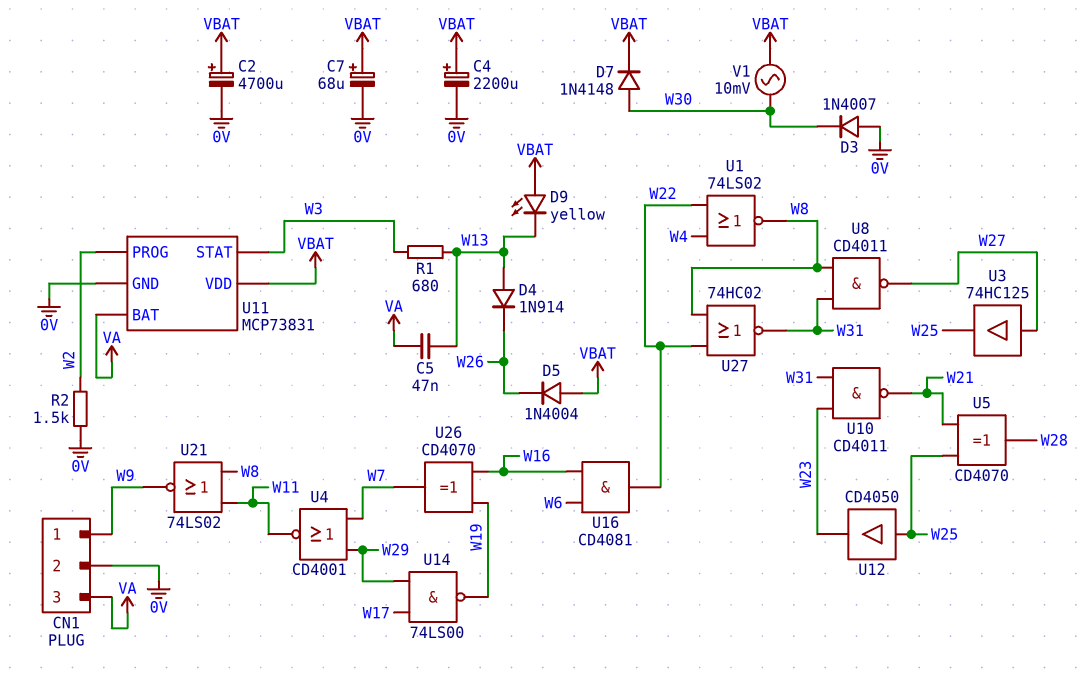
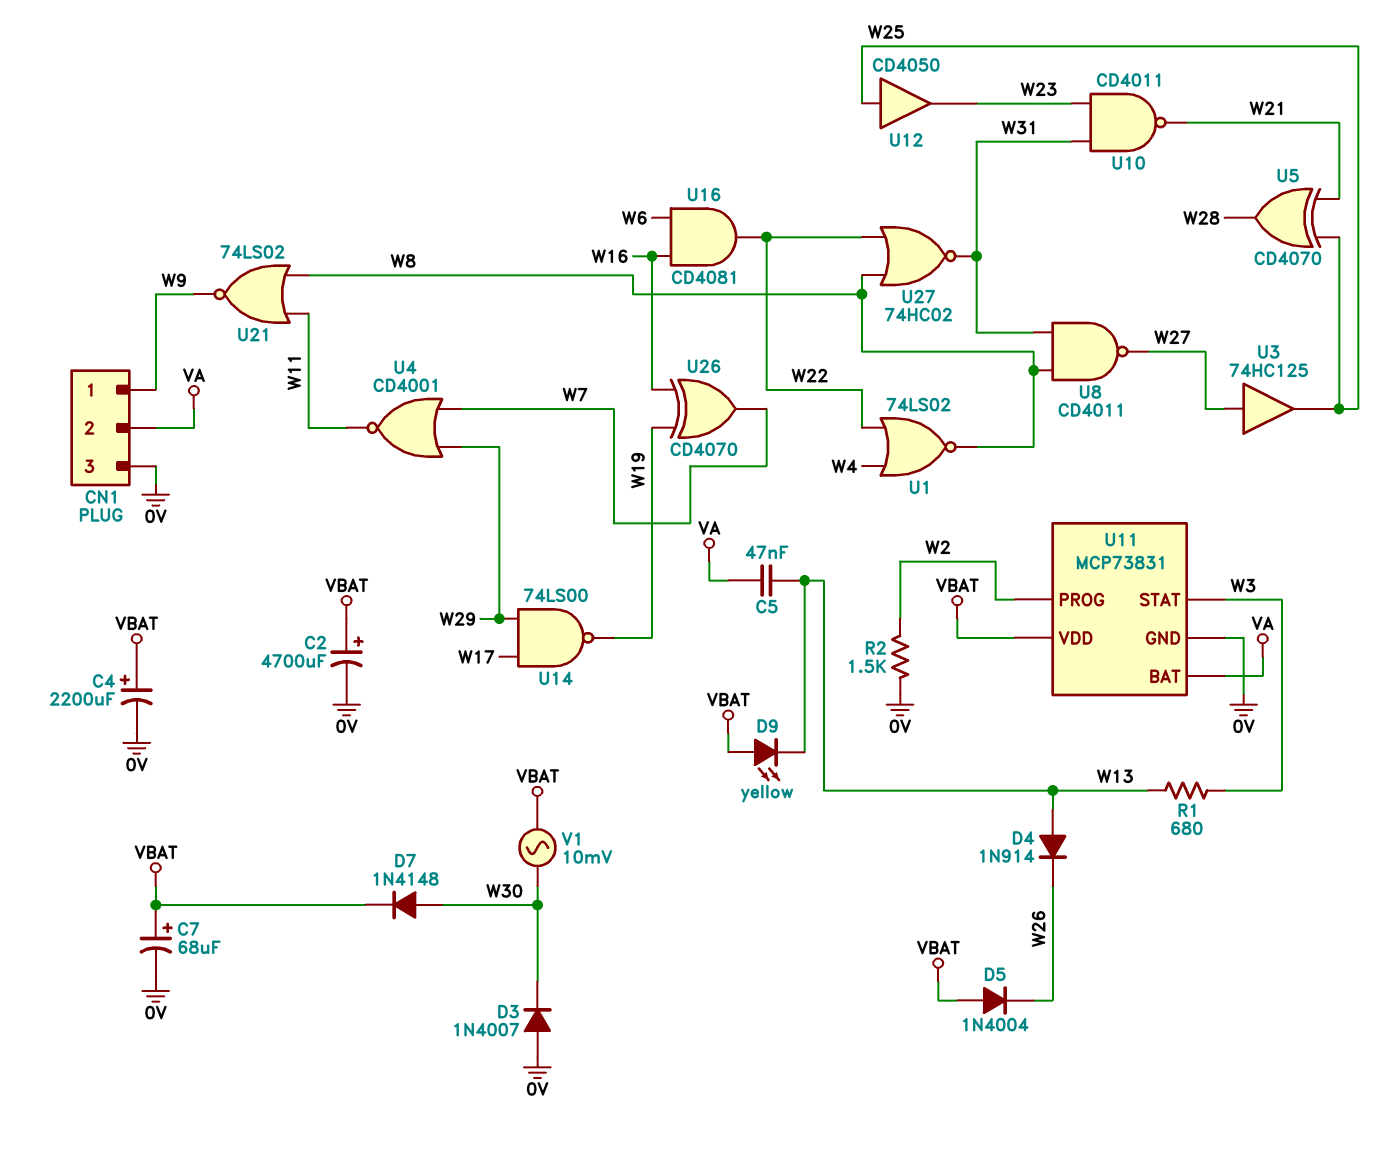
CN1 pin 2: 0V -> VA
CN1 pin 3: VA -> 0V

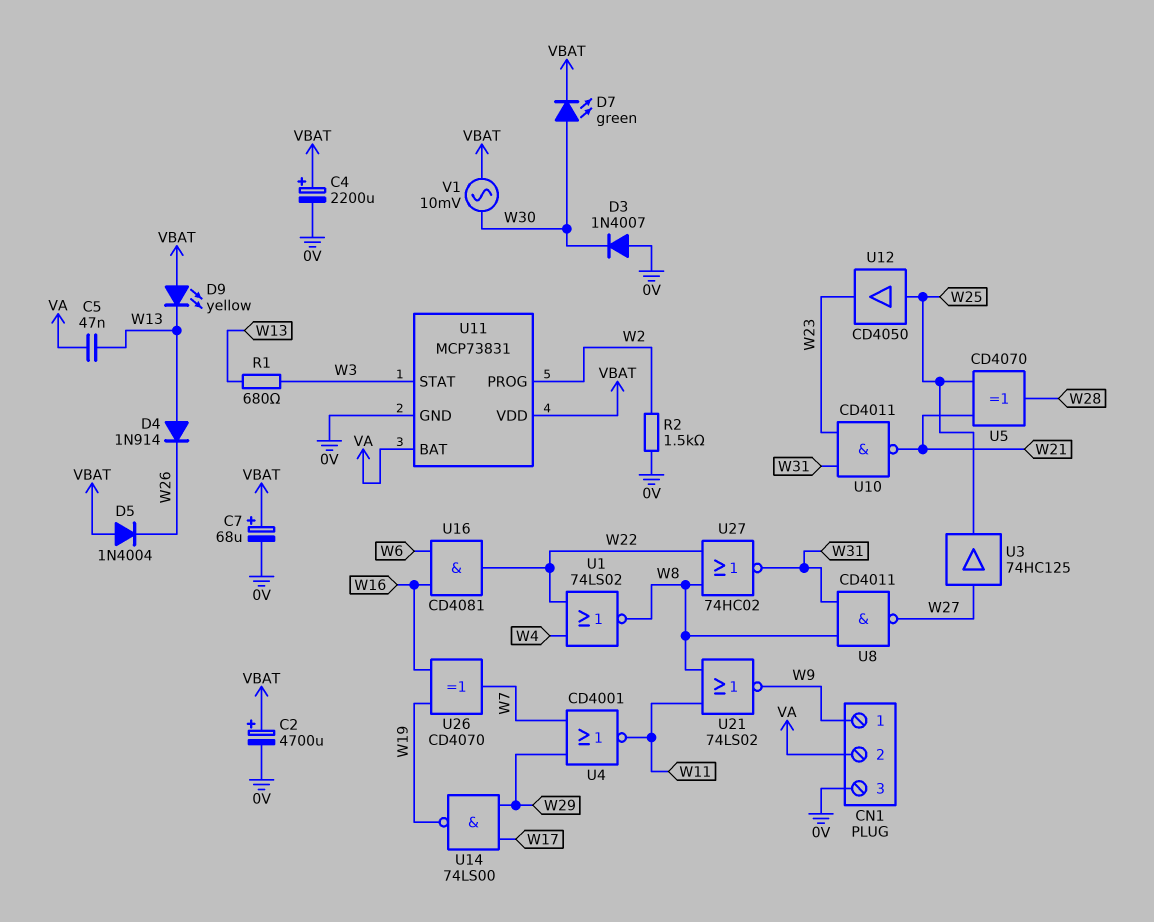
D7: diode 1N4148 (A W30, K VBAT) -> LED green (A W30, K VBAT)

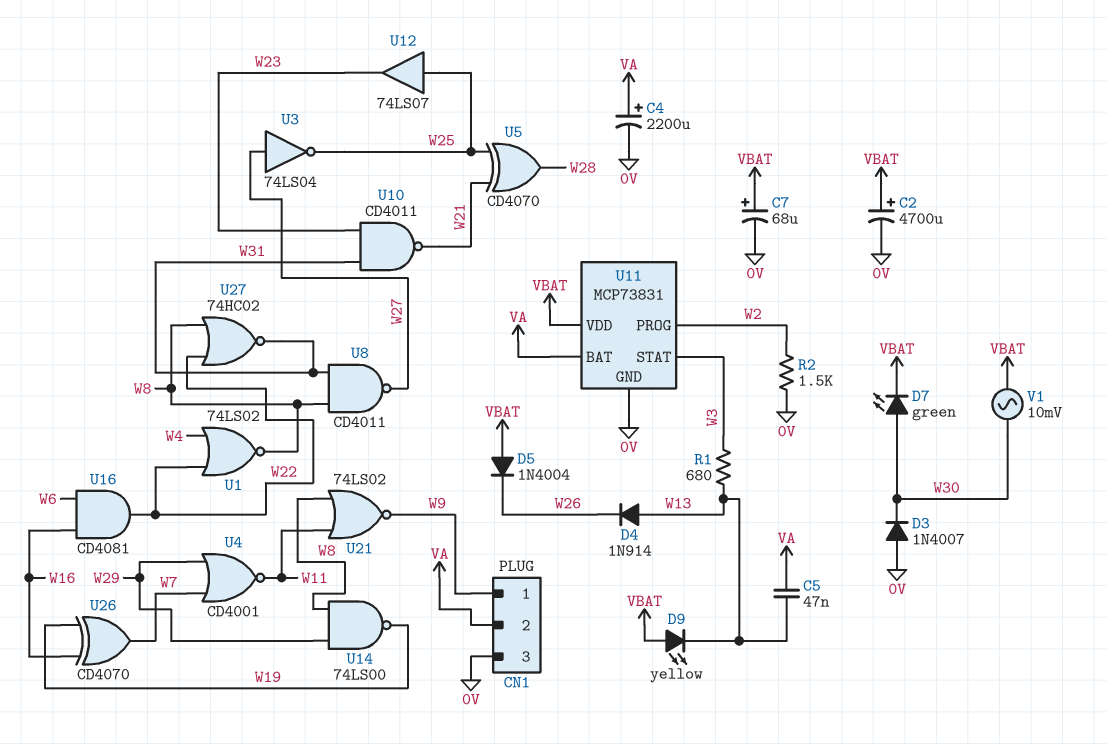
C4: 2200uF (plus VBAT, minus 0V) -> 2200uF (plus VA, minus 0V)
U3: buffer 74HC125 (in W27, out W25) -> NOT 74LS04 (in W27, out W25)
U12: buffer CD4050 (in W25, out W23) -> buffer 74LS07 (in W25, out W23)
U14: NAND 74LS00 (in W17, in W29, out W19) -> NAND 74LS00 (in W8, in W29, out W19)

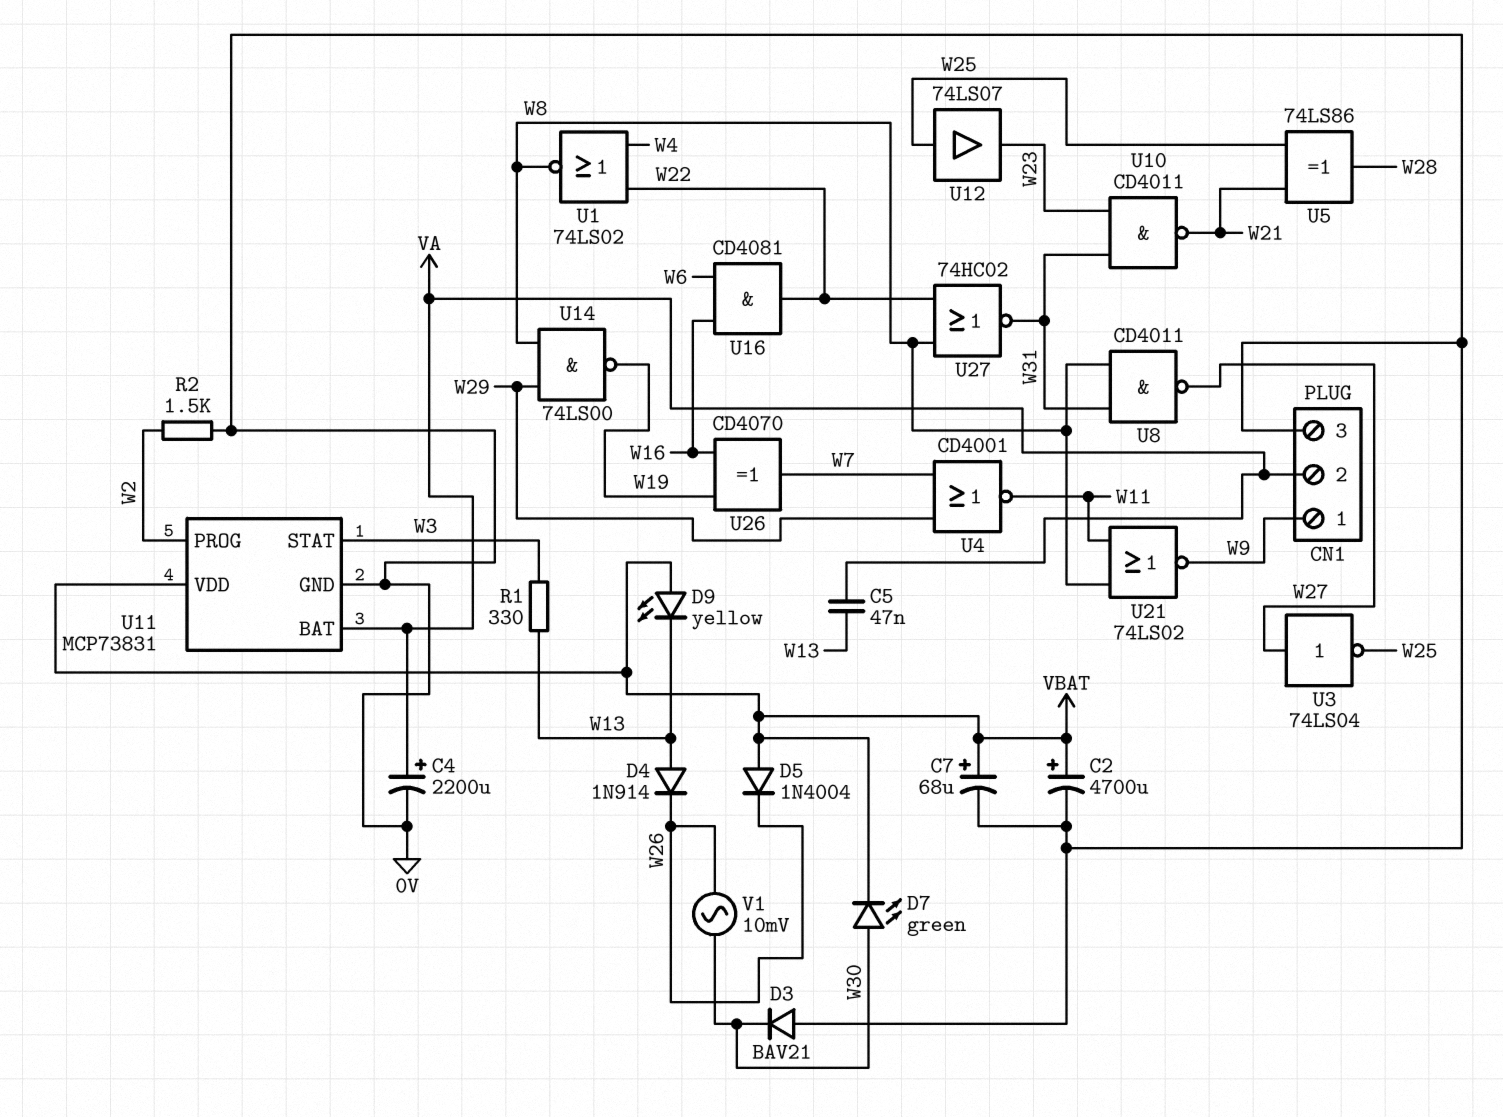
D3: diode 1N4007 (A 0V, K W30) -> diode BAV21 (A 0V, K W30)
R1: 680 (W3, W13) -> 330 (W3, W13)
U5: XOR CD4070 (in W21, in W25, out W28) -> XOR 74LS86 (in W21, in W25, out W28)
V1: AC 10mV (VBAT, W30) -> AC 10mV (W26, W30)

